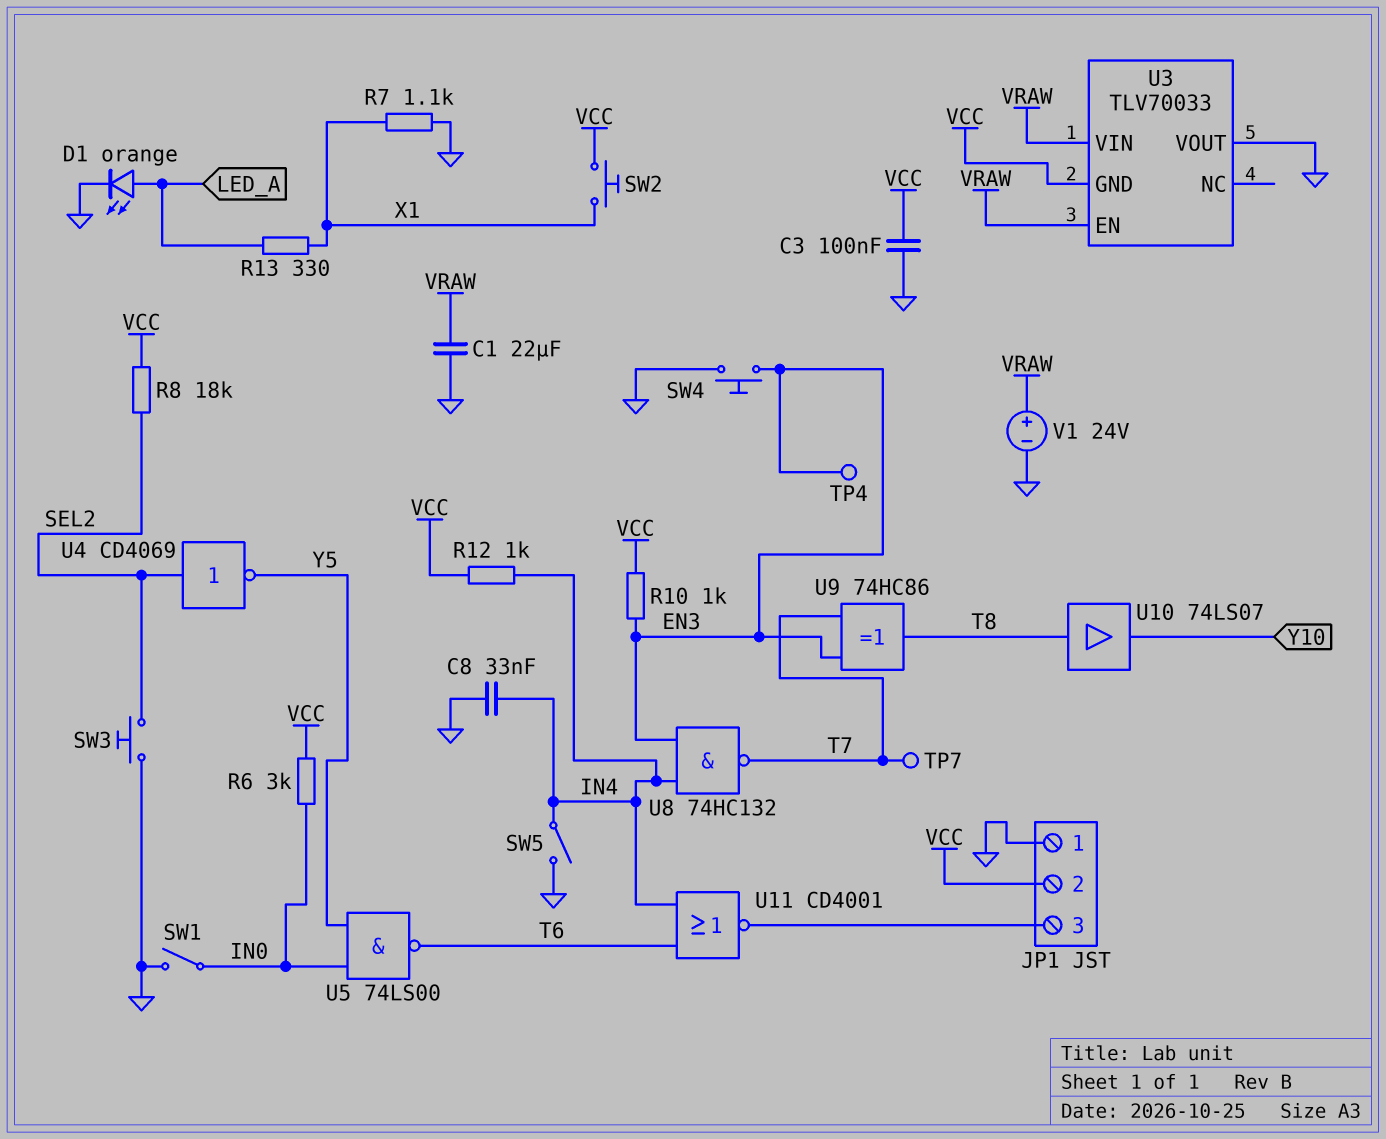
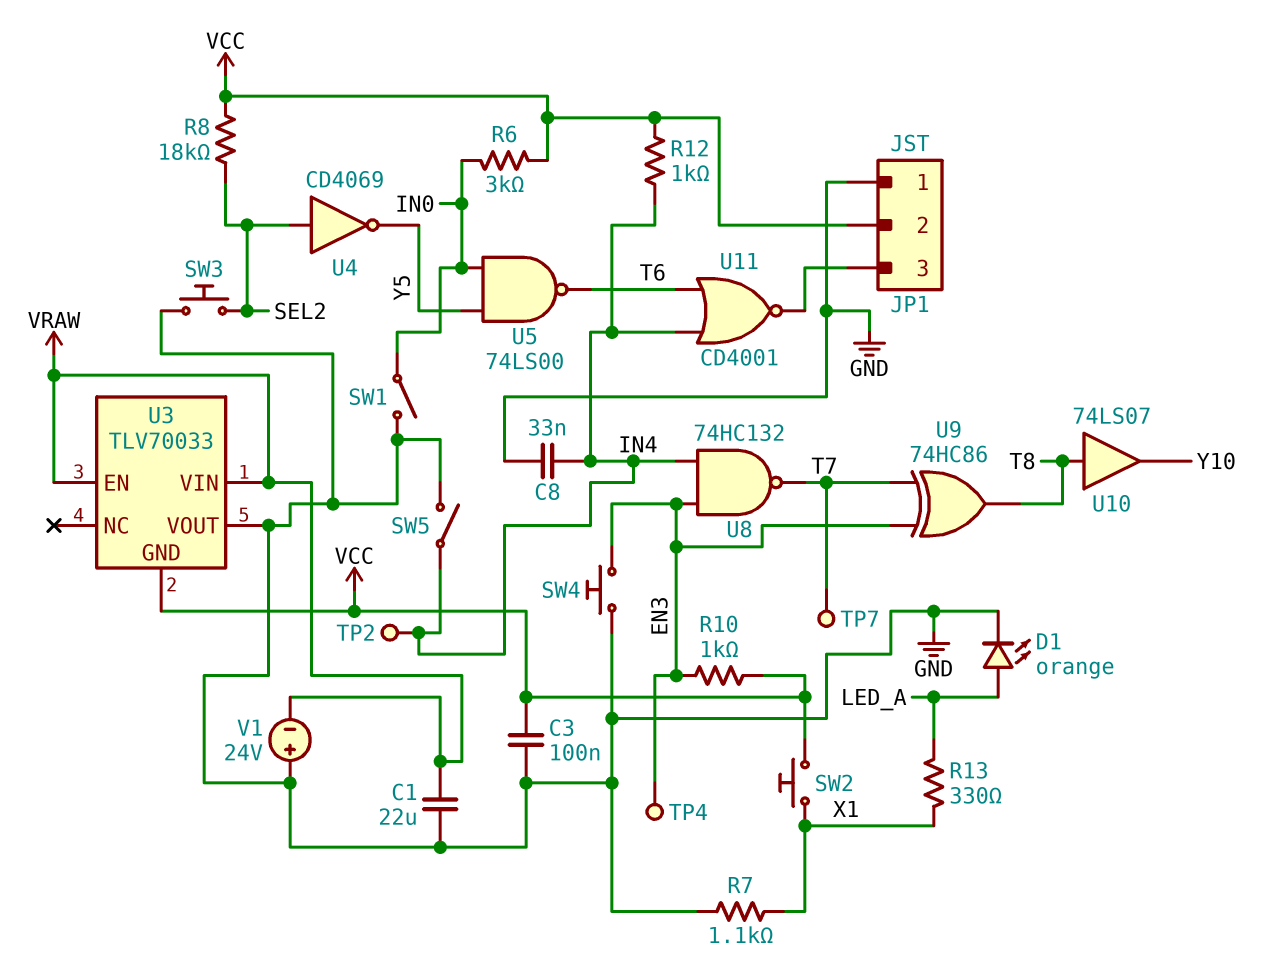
TP2: none -> test point (IN4)
V1: 24V (plus VRAW, minus GND) -> 24V (plus GND, minus VRAW)

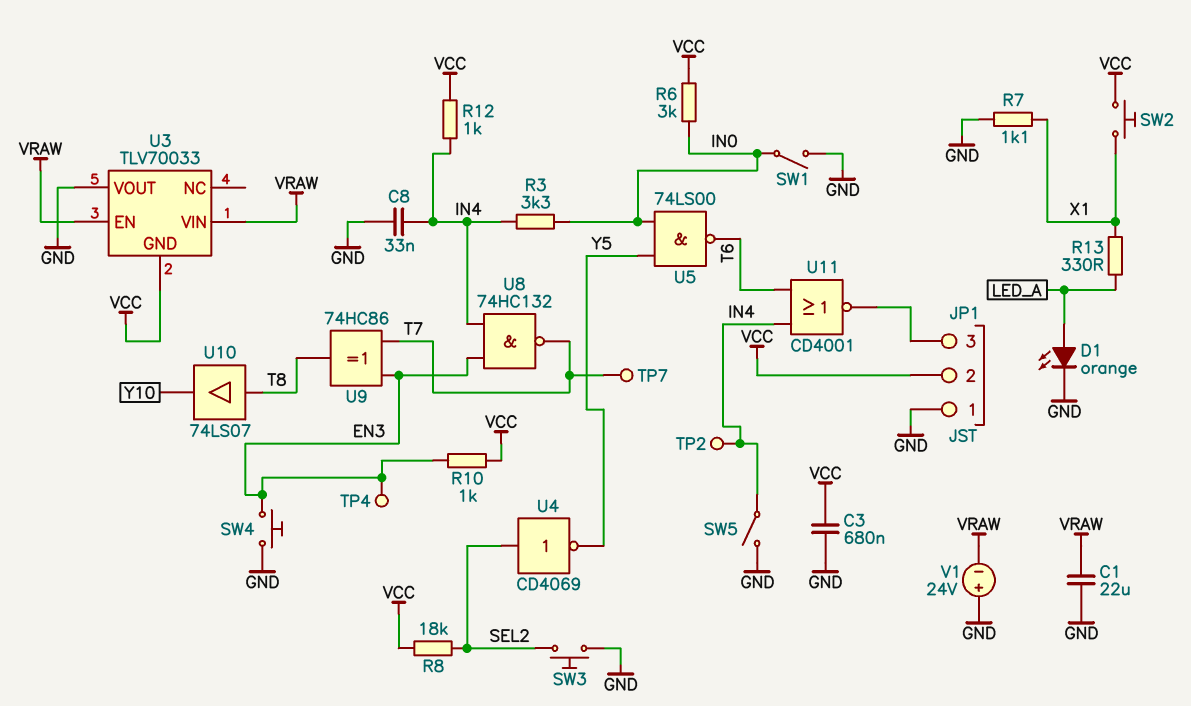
C3: 100nF (GND, VCC) -> 680nF (GND, VCC)
R3: none -> 3.3k (IN0, IN4)

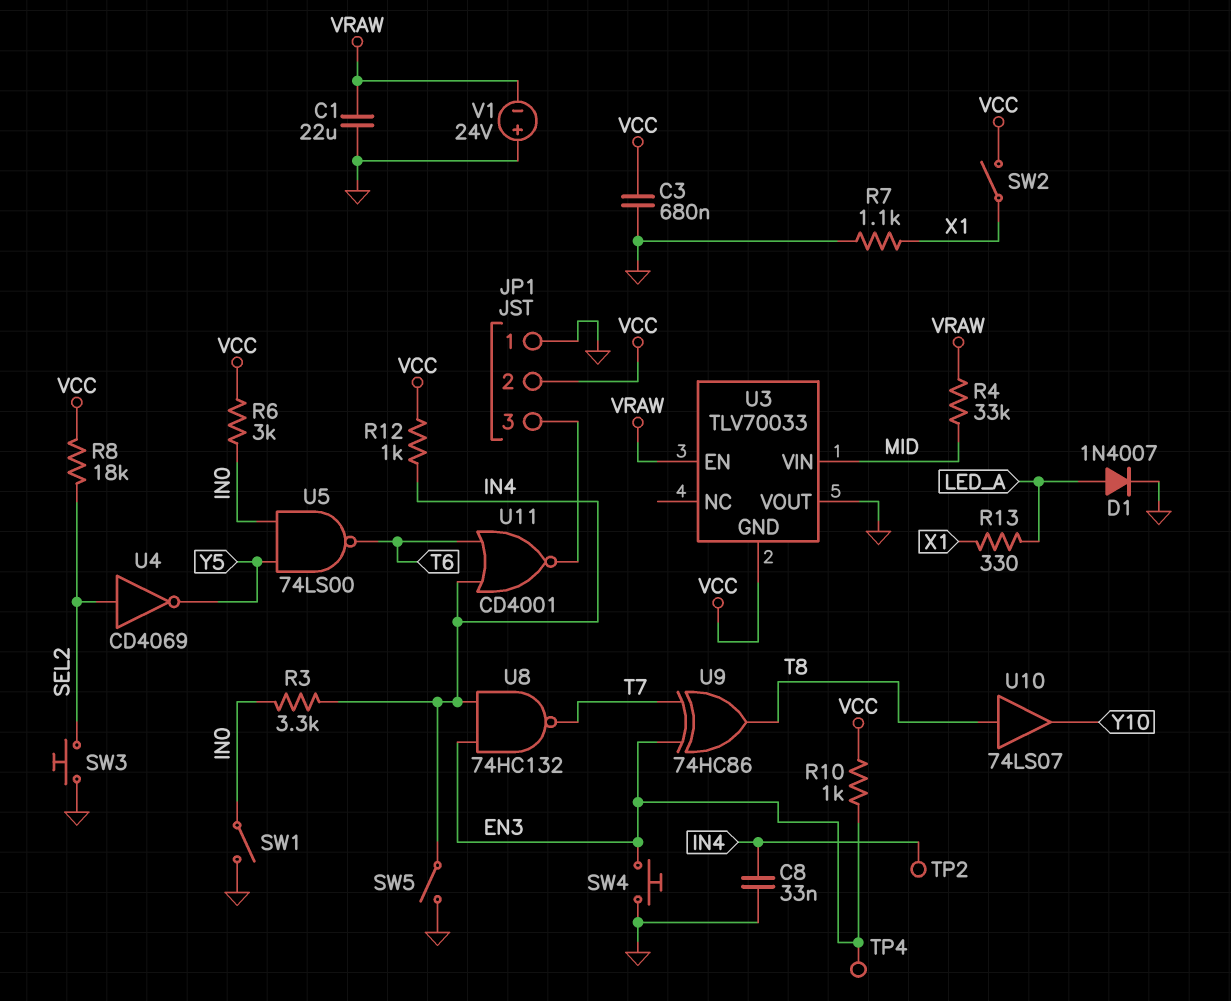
D1: LED orange (A LED_A, K GND) -> diode 1N4007 (A LED_A, K GND)
R4: none -> 33k (MID, VRAW)
SW2: button (VCC, X1) -> switch (VCC, X1)
TP7: test point (T7) -> none
U3 pin VIN: VRAW -> MID

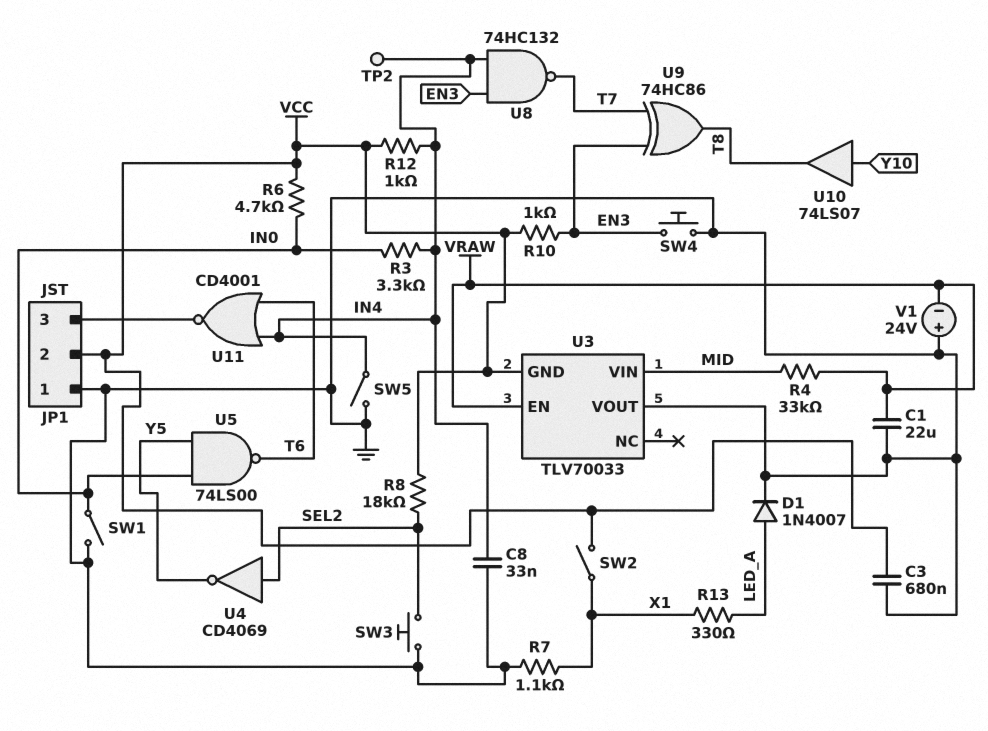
R6: 3k (IN0, VCC) -> 4.7k (IN0, VCC)
TP4: test point (EN3) -> none
U10: buffer 74LS07 (in T8, out Y10) -> buffer 74LS07 (in Y10, out T8)

